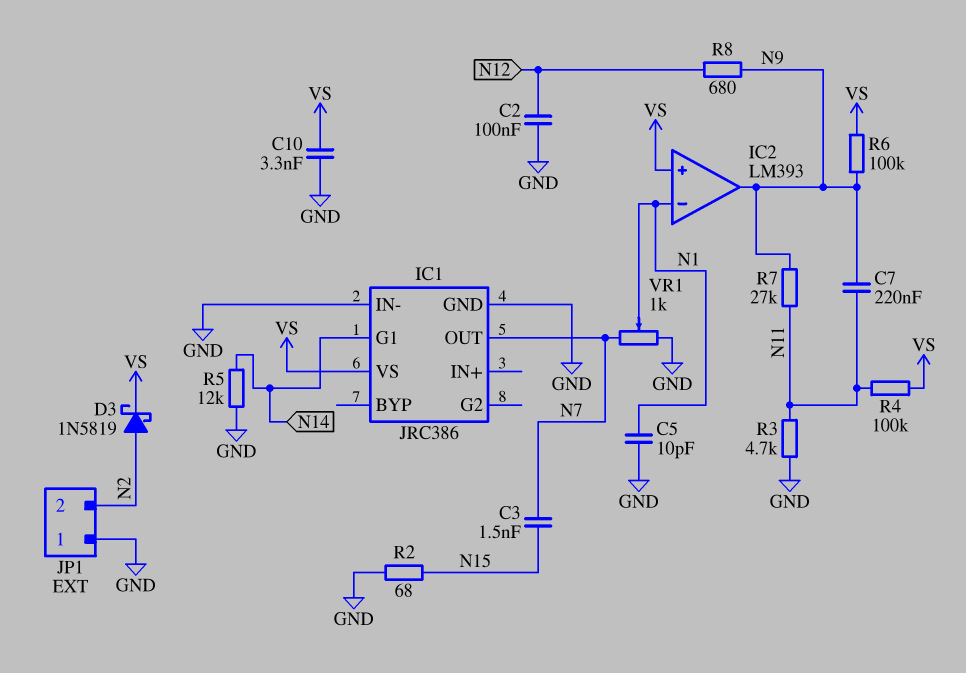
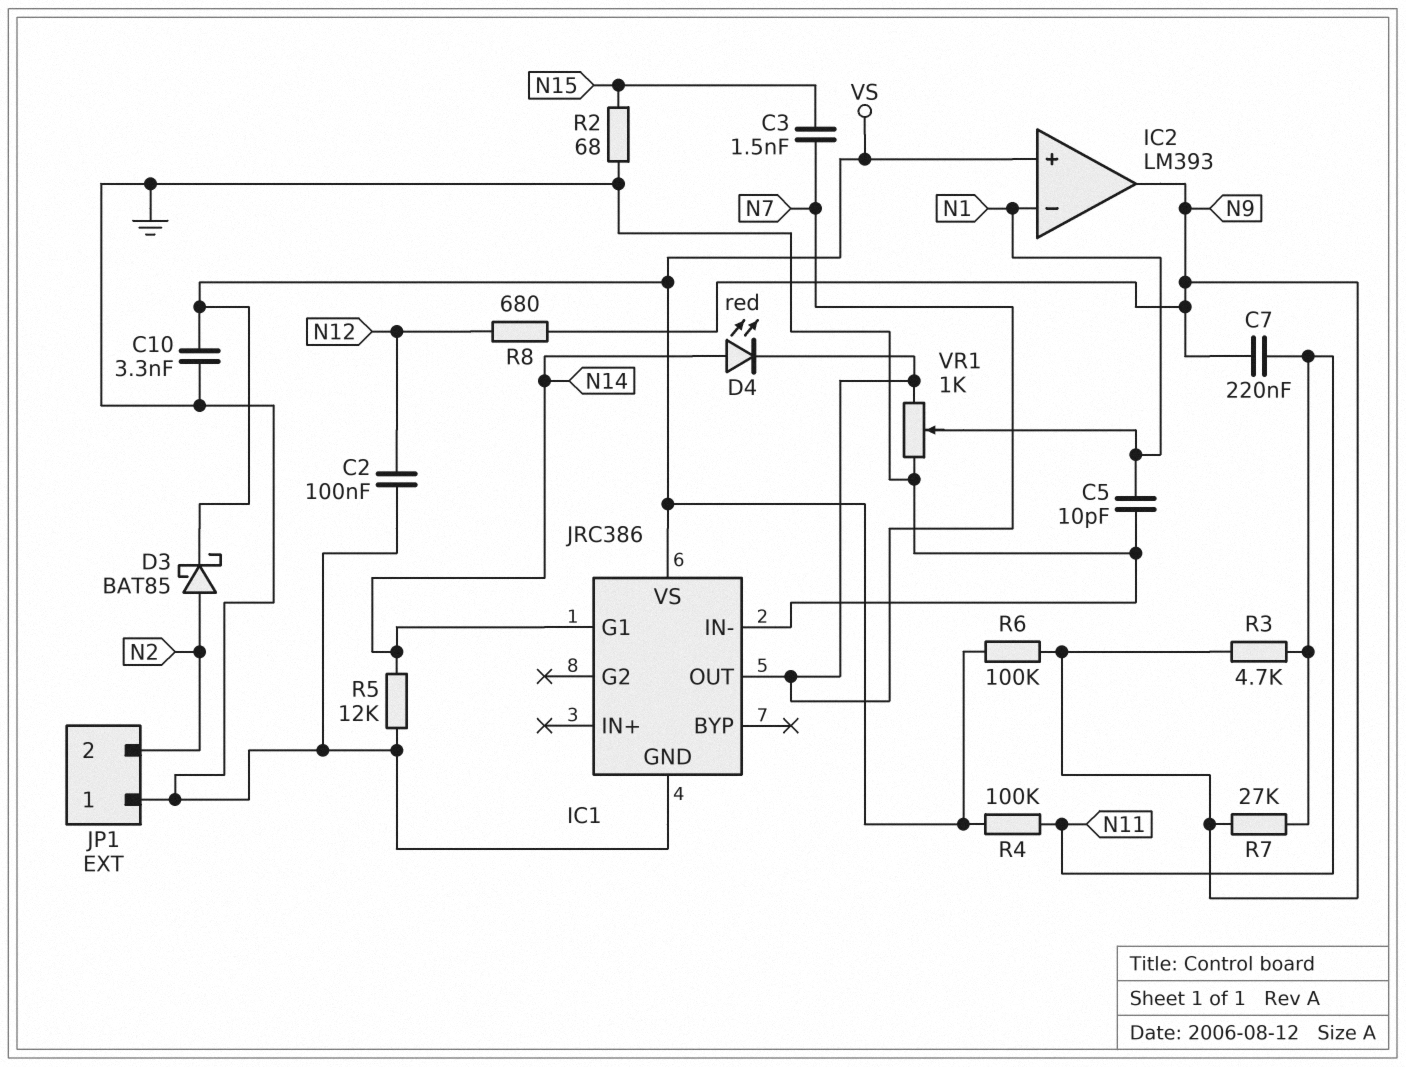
D3: schottky 1N5819 (A N2, K VS) -> schottky BAT85 (A N2, K VS)
D4: none -> LED red (A N14, K N7)
R3: 4.7k (GND, N11) -> 4.7k (N9, N11)

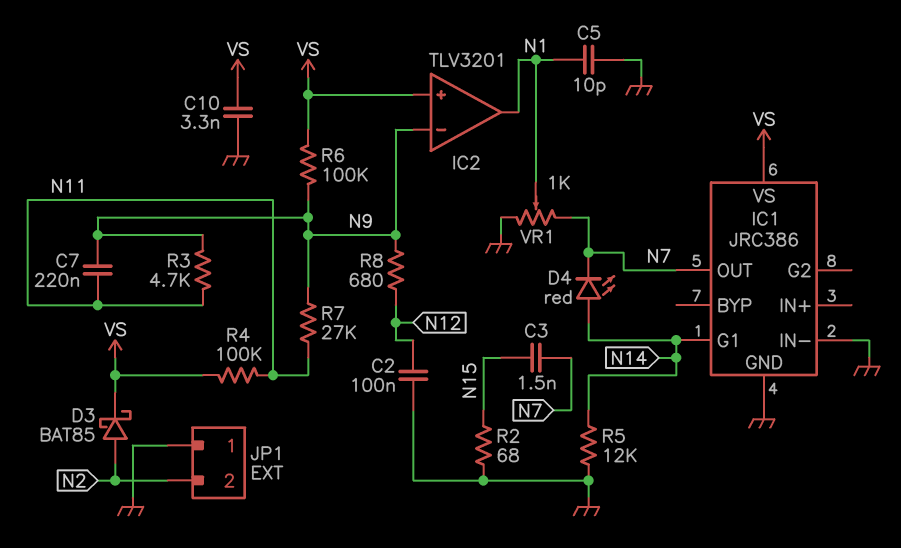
IC2: LM393 -> TLV3201
IC2 pin in-: N1 -> N9
IC2 pin out: N9 -> N1

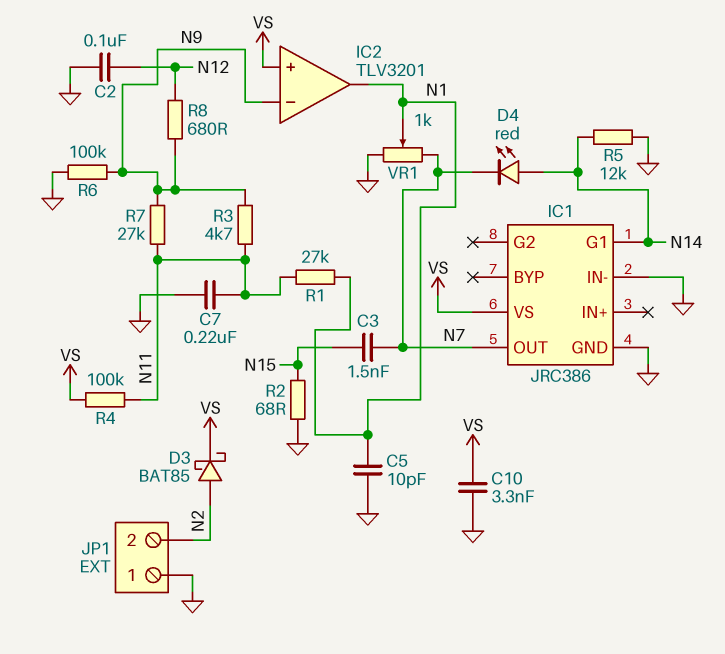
C7: 220nF (N9, N11) -> 220nF (GND, N11)
R1: none -> 27k (N1, N11)
R6: 100k (N9, VS) -> 100k (GND, N9)

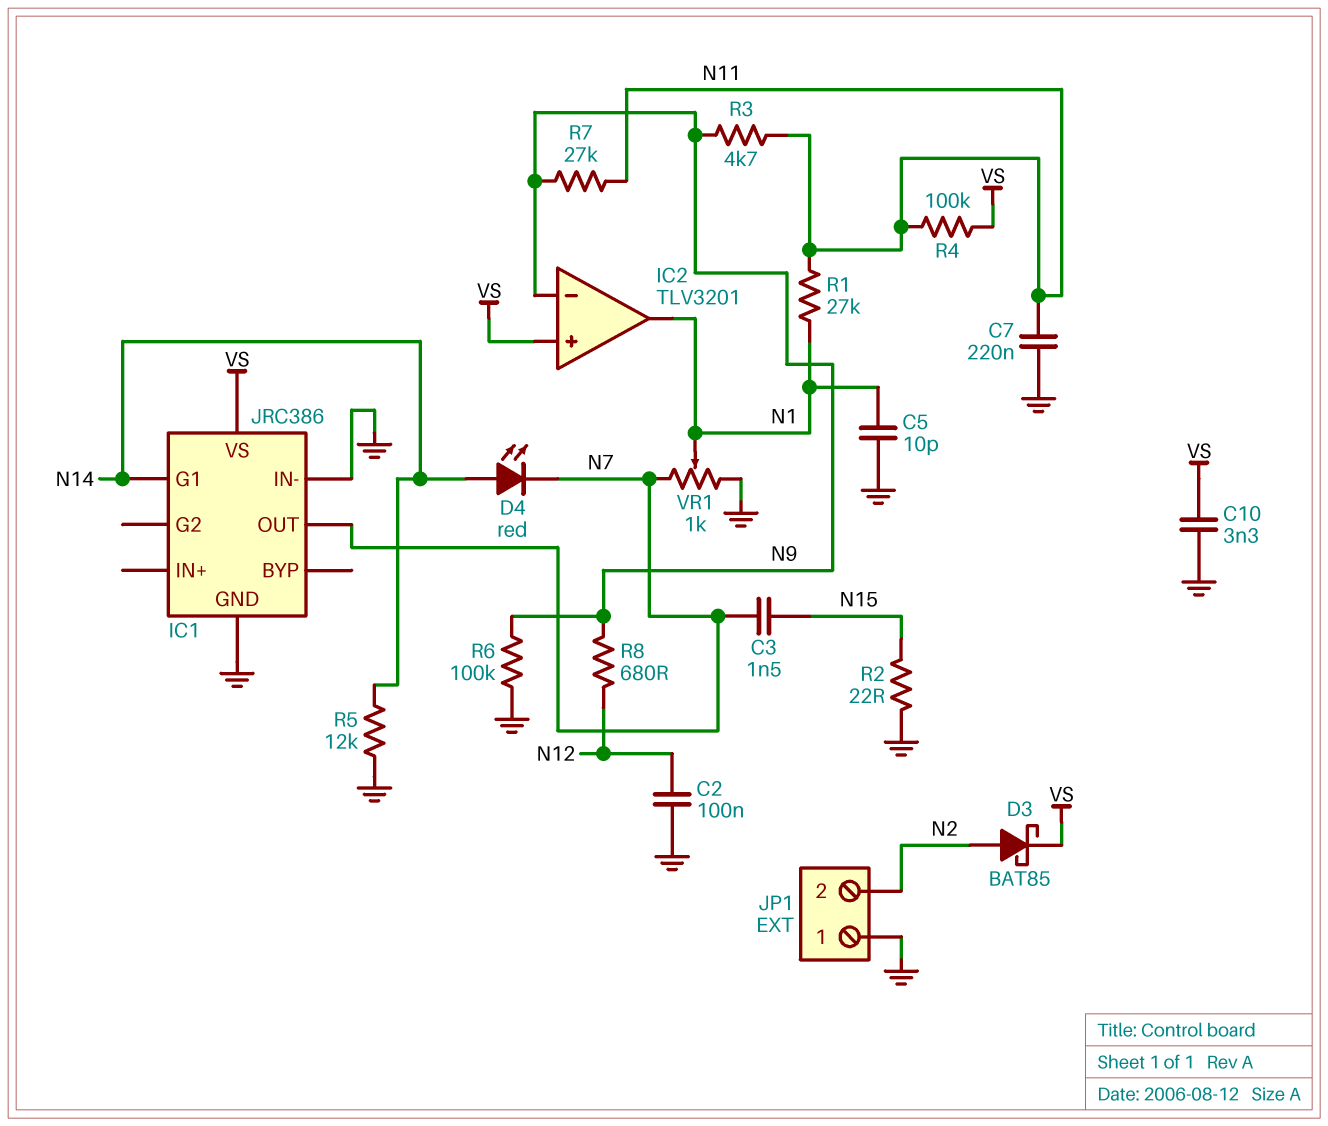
R2: 68 (GND, N15) -> 22 (GND, N15)

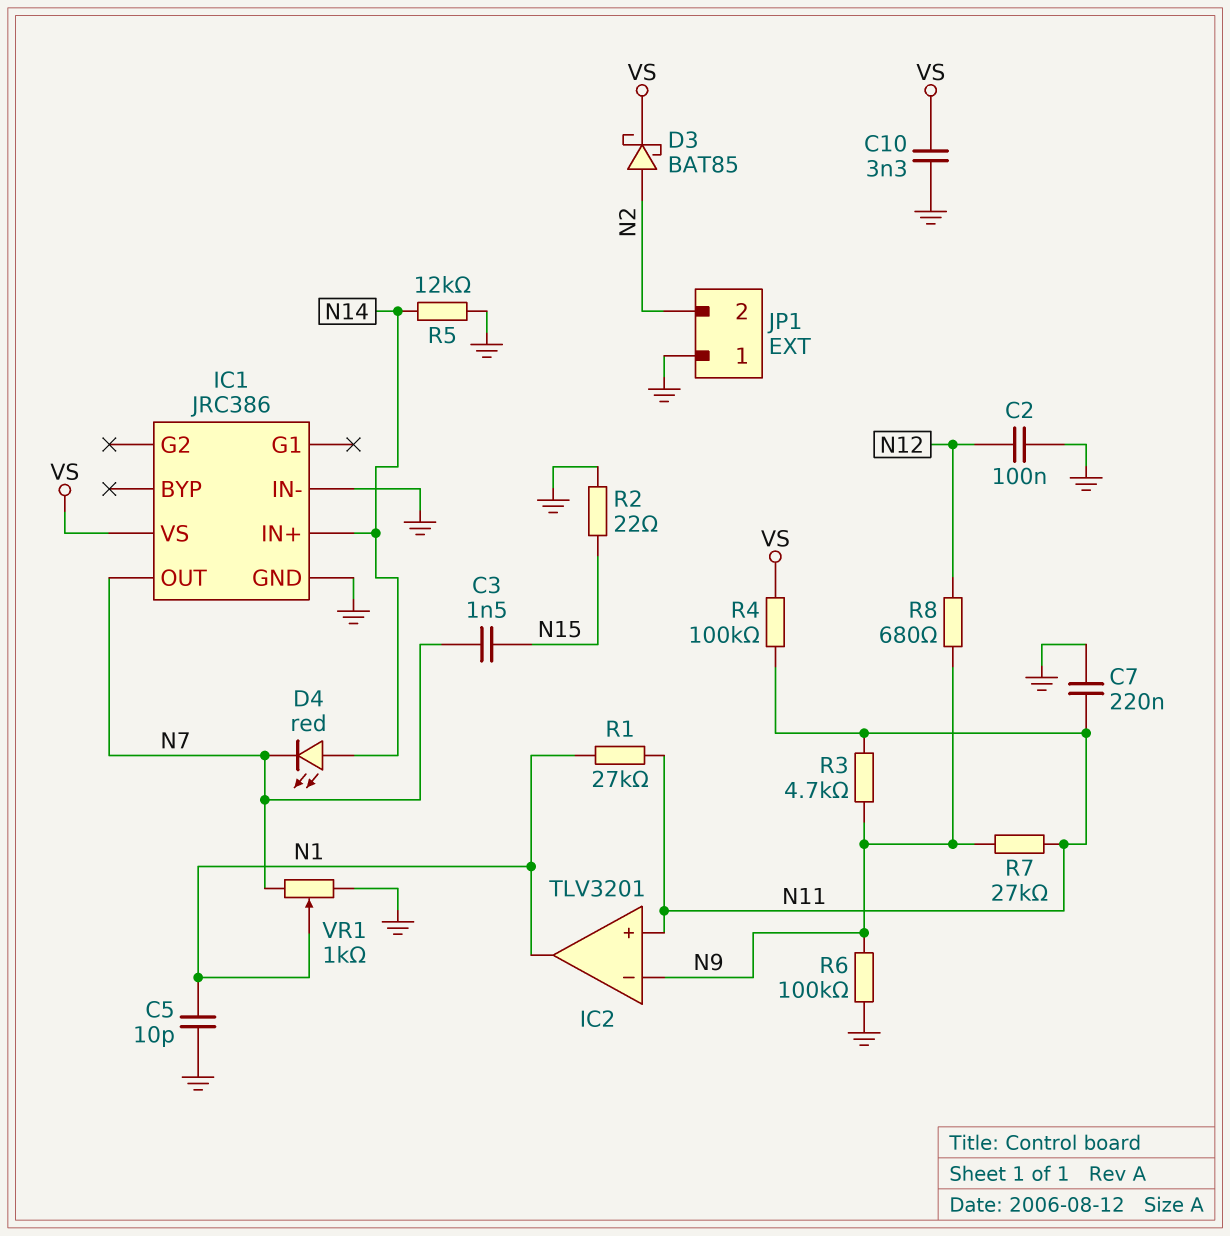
IC1 pin G1: N14 -> none
IC1 pin IN+: none -> N14
IC2 pin in+: VS -> N11

